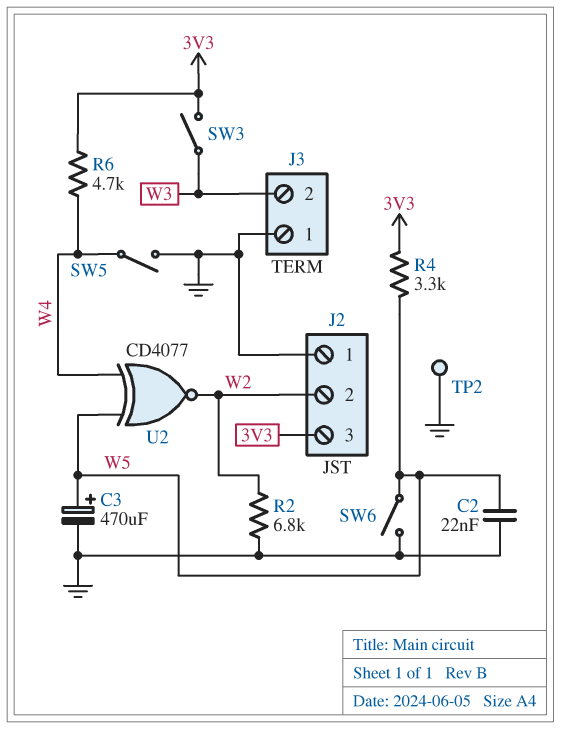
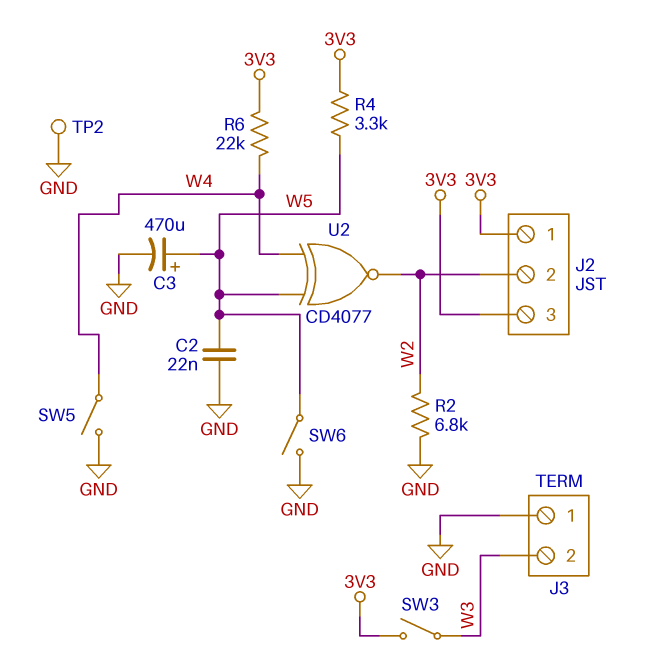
J2 pin 1: GND -> 3V3
R6: 4.7k (3V3, W4) -> 22k (3V3, W4)

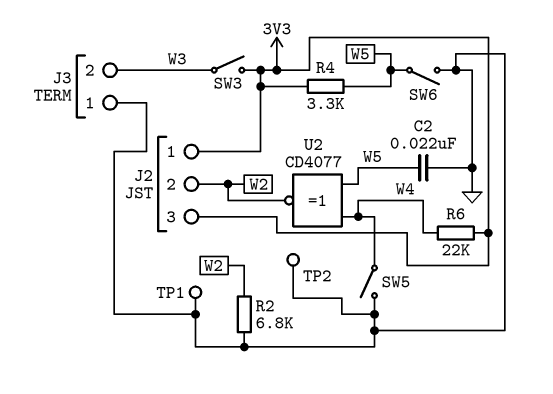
C3: 470uF (plus W5, minus GND) -> none
TP1: none -> test point (GND)

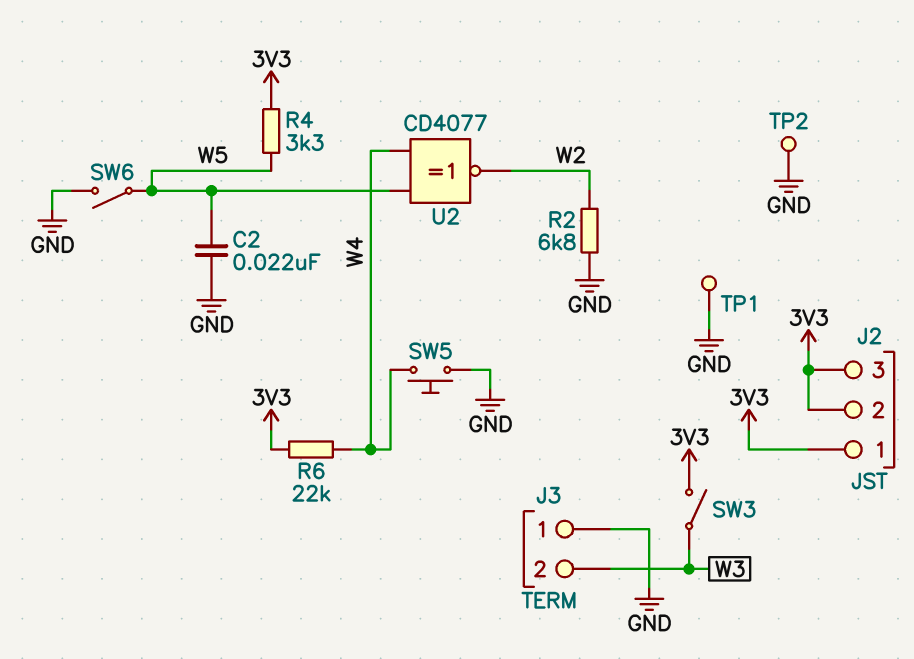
J2 pin 2: W2 -> 3V3
SW5: switch (GND, W4) -> button (GND, W4)

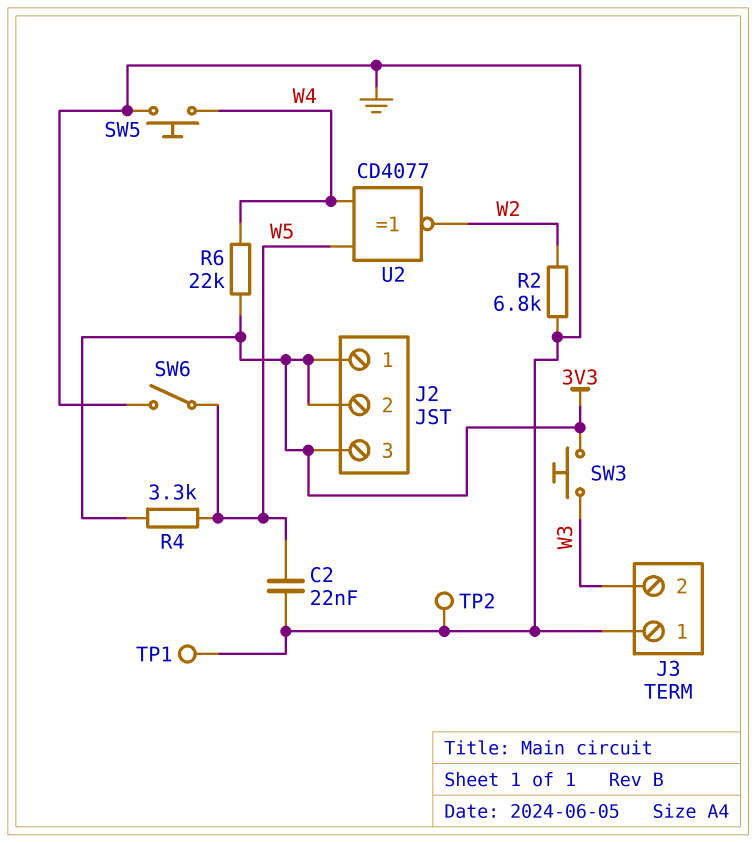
SW3: switch (3V3, W3) -> button (3V3, W3)

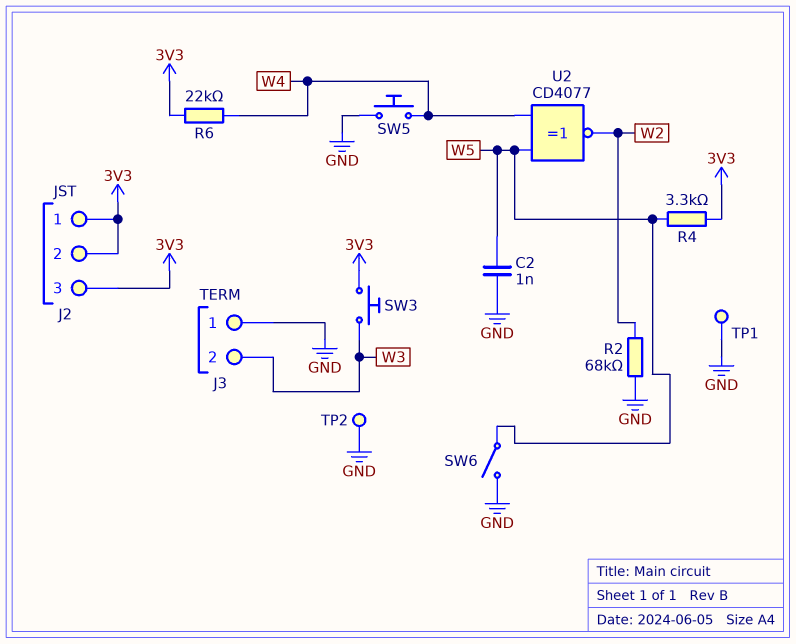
C2: 22nF (GND, W5) -> 1nF (GND, W5)
R2: 6.8k (GND, W2) -> 68k (GND, W2)

